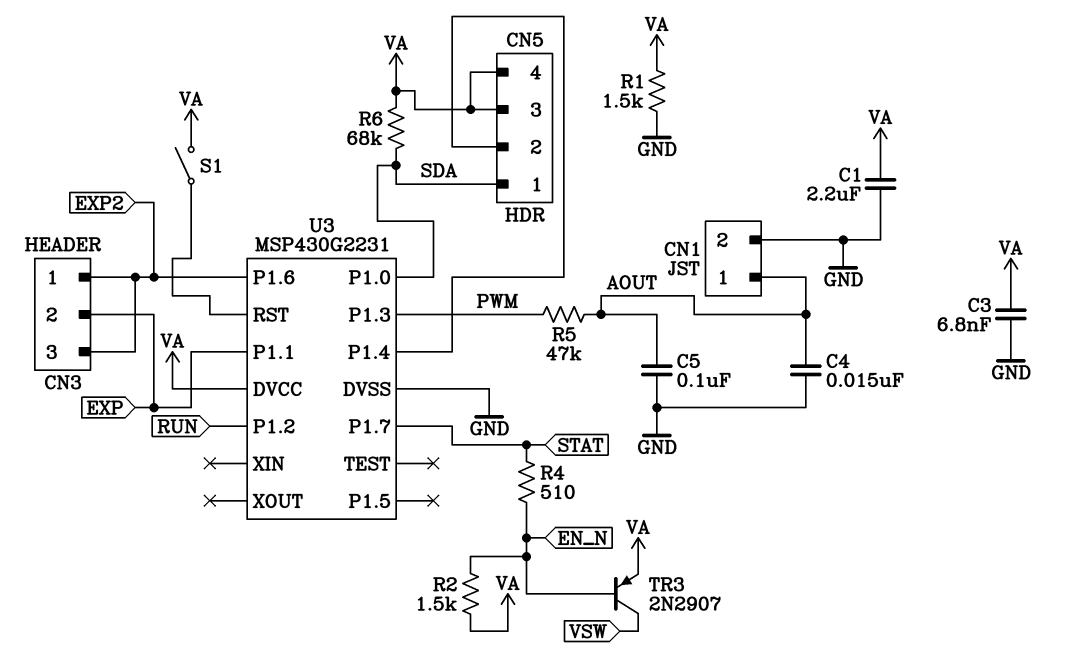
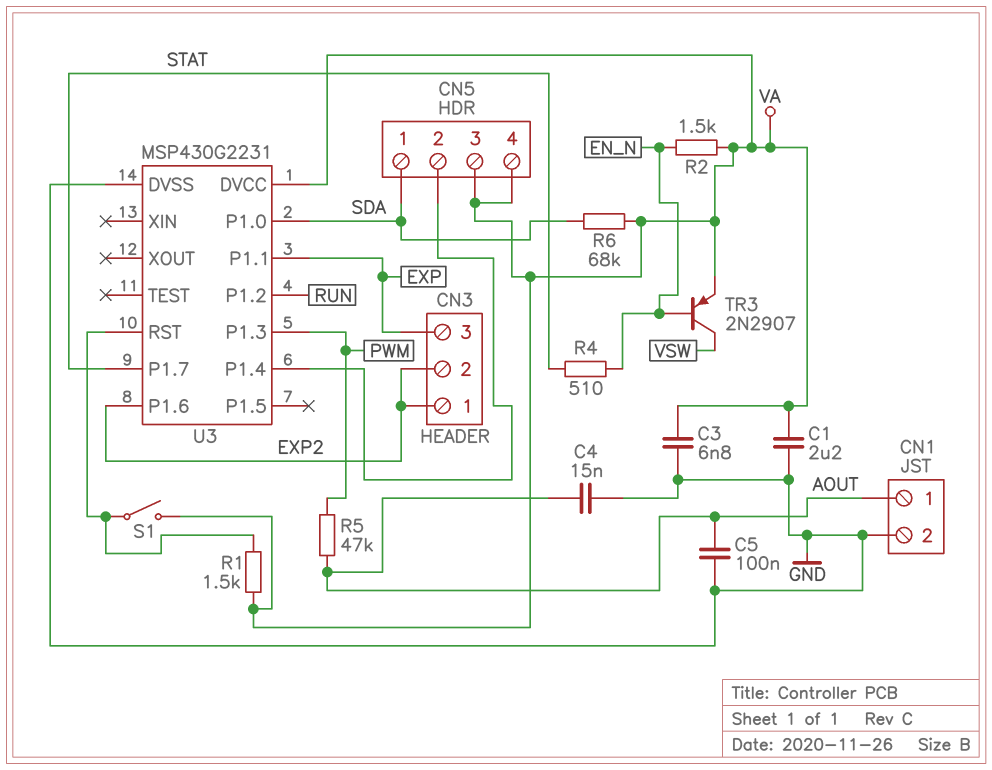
CN3 pin 2: EXP -> EXP2
CN3 pin 3: EXP2 -> EXP
R1: 1.5k (GND, VA) -> 1.5k (U3/RST, VA)

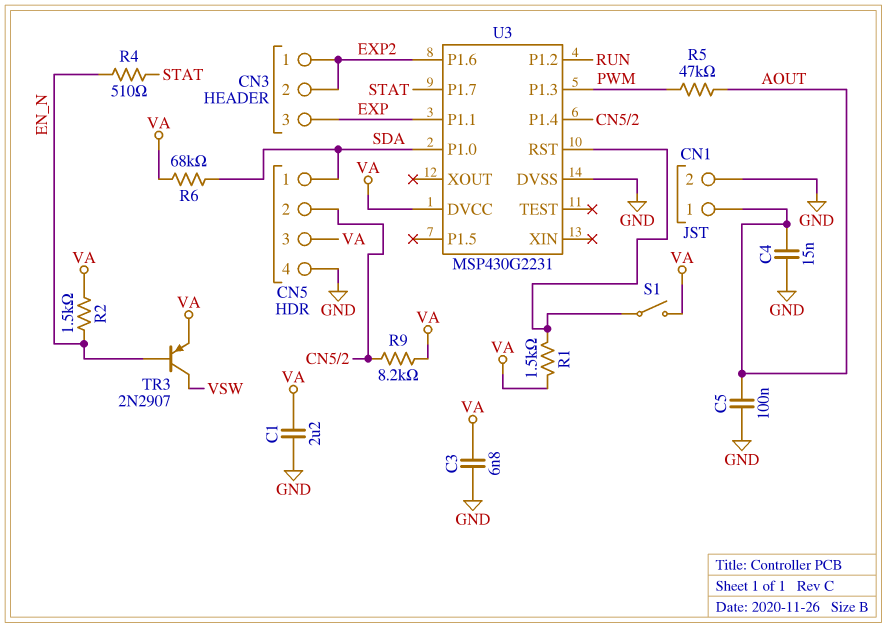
CN5 pin 4: VA -> GND
R9: none -> 8.2k (CN5/2, VA)

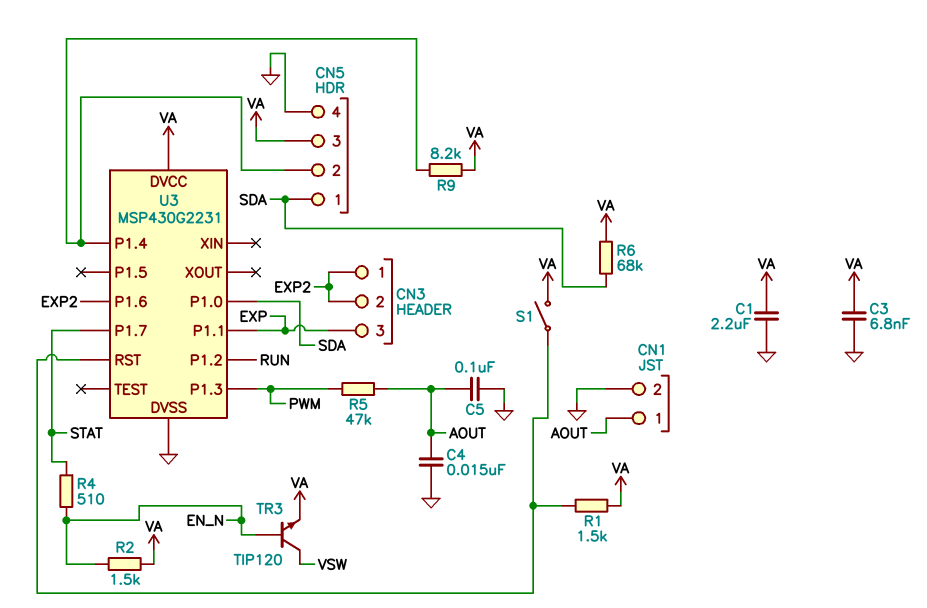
TR3: PNP 2N2907 (B EN_N, C VSW, E VA) -> NPN TIP120 (B EN_N, C VSW, E VA)

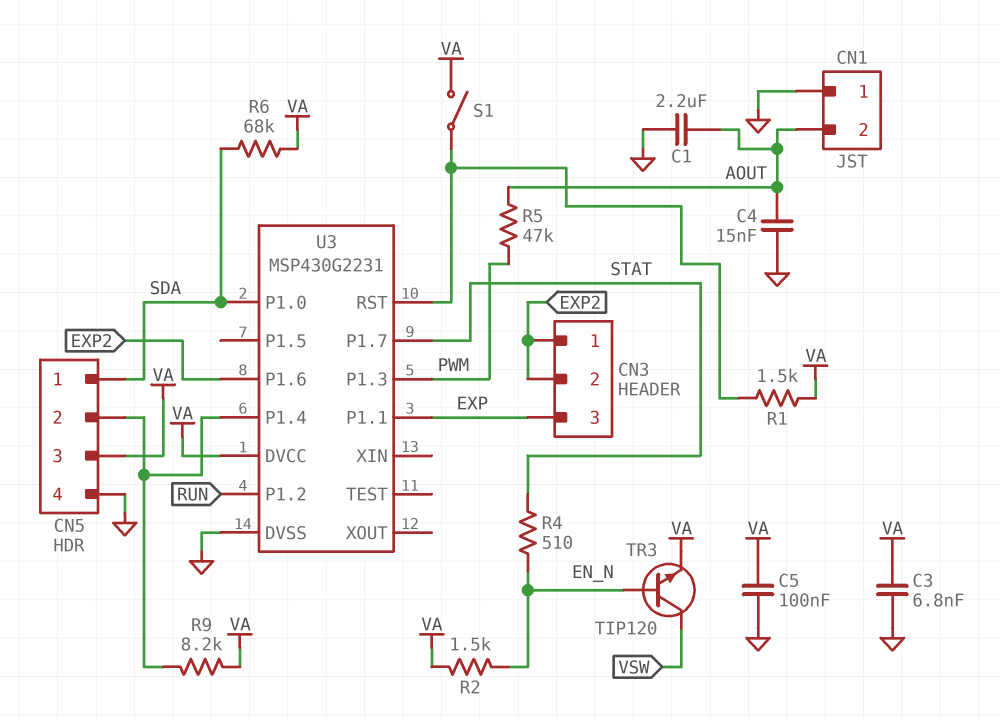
C1: 2.2uF (GND, VA) -> 2.2uF (AOUT, GND)
C5: 100nF (AOUT, GND) -> 100nF (GND, VA)
CN1 pin 1: AOUT -> GND
CN1 pin 2: GND -> AOUT

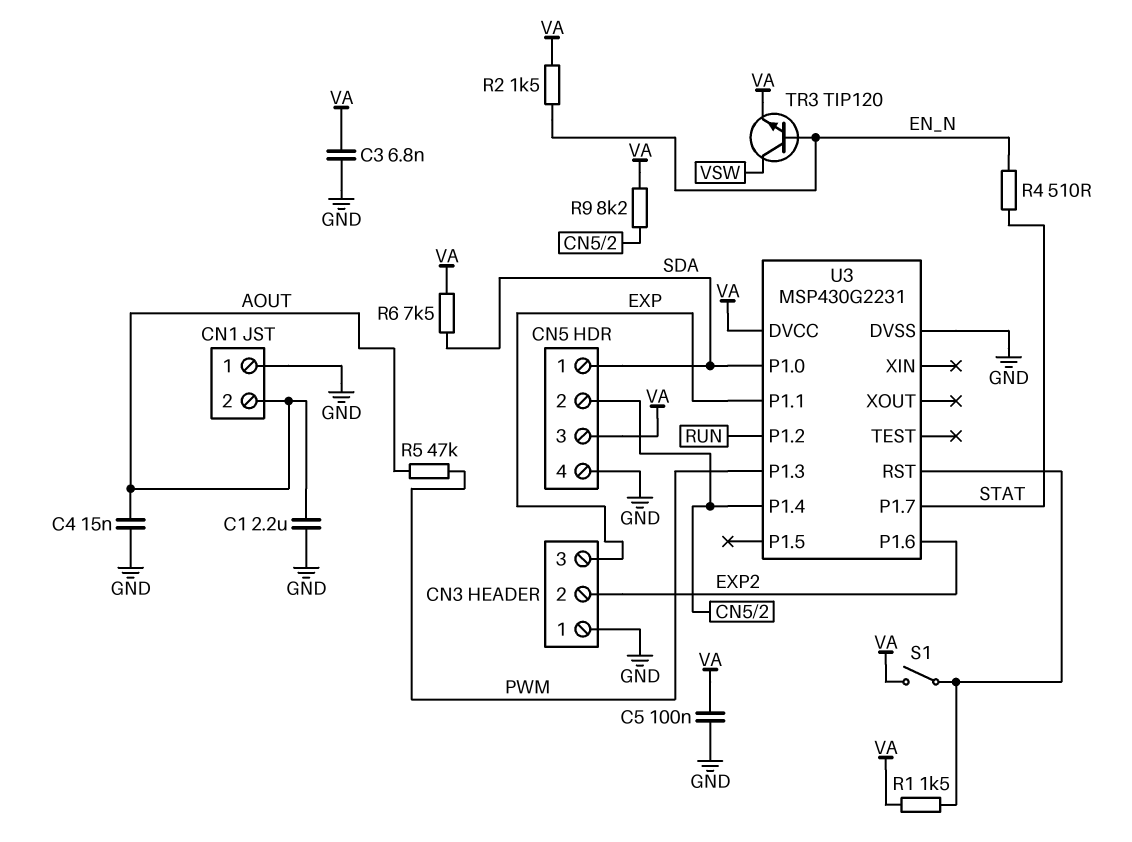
CN3 pin 1: EXP2 -> GND
R6: 68k (SDA, VA) -> 7.5k (SDA, VA)

